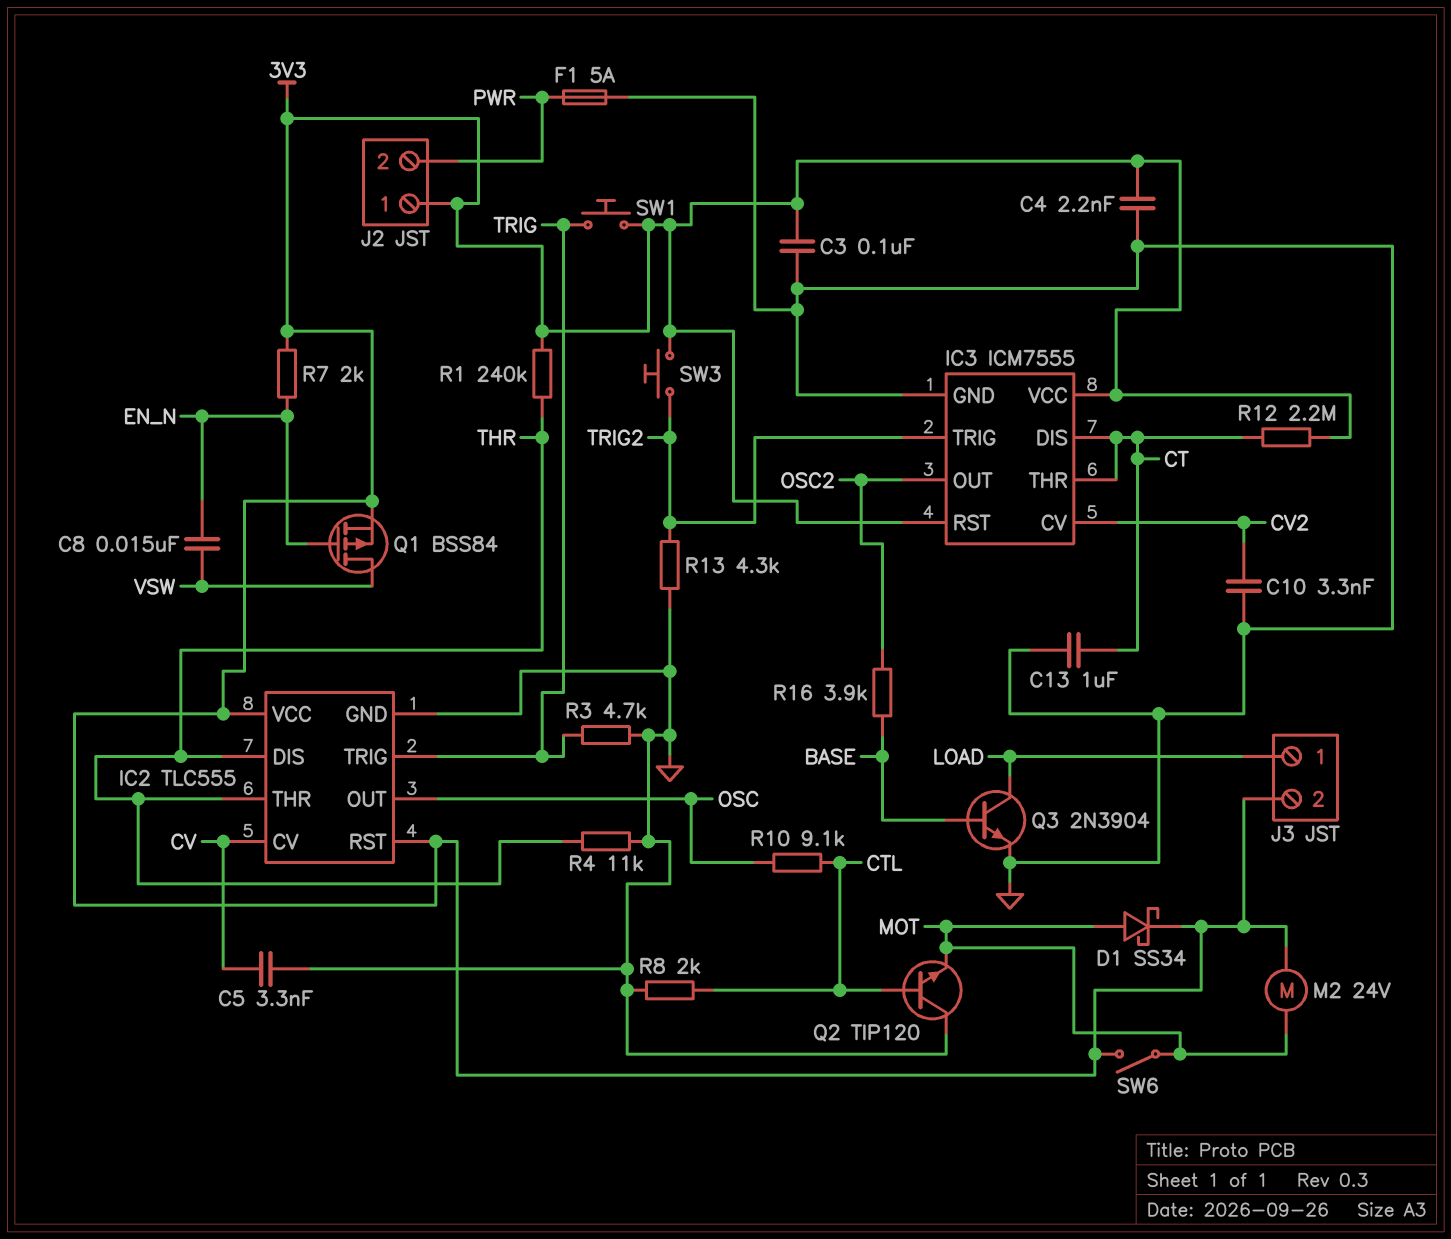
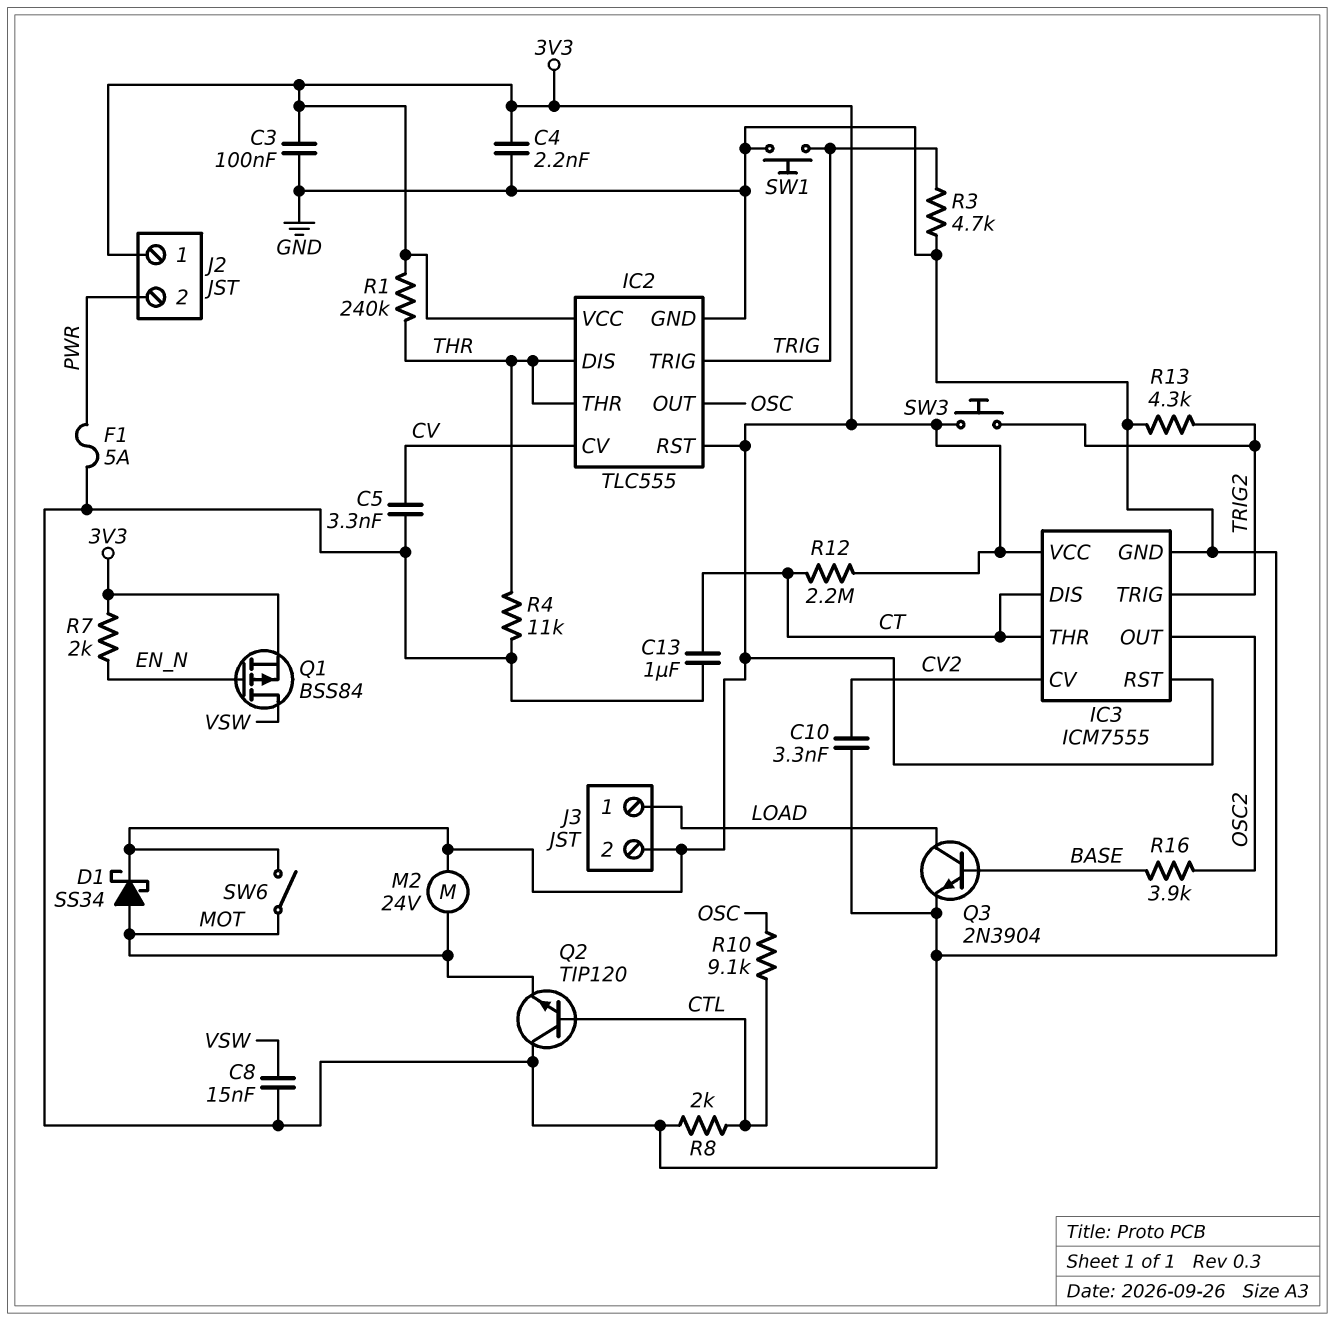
C8: 15nF (EN_N, VSW) -> 15nF (GND, VSW)
SW1: button (3V3, TRIG) -> button (GND, TRIG)

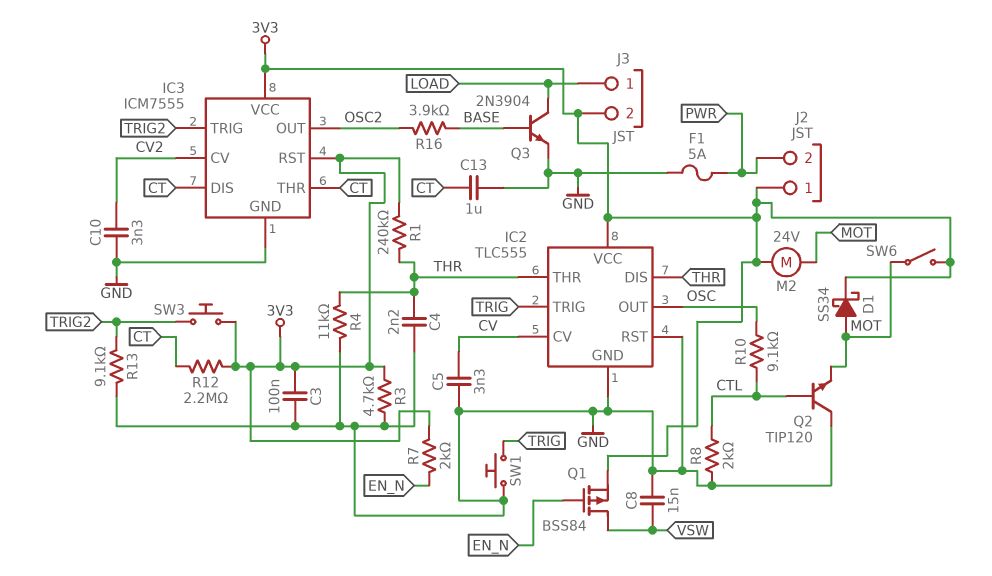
C4: 2.2nF (3V3, GND) -> 2.2nF (GND, THR)
IC2 pin RST: 3V3 -> GND
R3: 4.7k (GND, TRIG) -> 4.7k (3V3, GND)
R13: 4.3k (GND, TRIG2) -> 9.1k (GND, TRIG2)

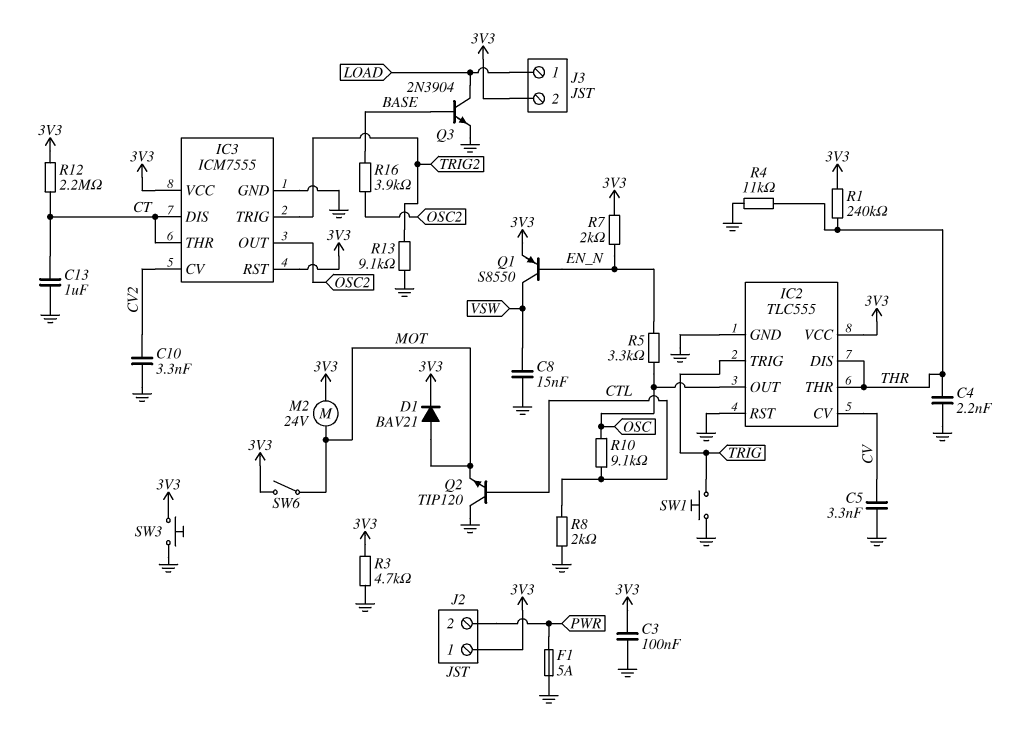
D1: schottky SS34 (A MOT, K 3V3) -> diode BAV21 (A MOT, K 3V3)
Q1: PMOS BSS84 (G EN_N, D VSW, S 3V3) -> PNP S8550 (B EN_N, C VSW, E 3V3)
R5: none -> 3.3k (EN_N, OSC)
SW3: button (3V3, TRIG2) -> button (3V3, GND)

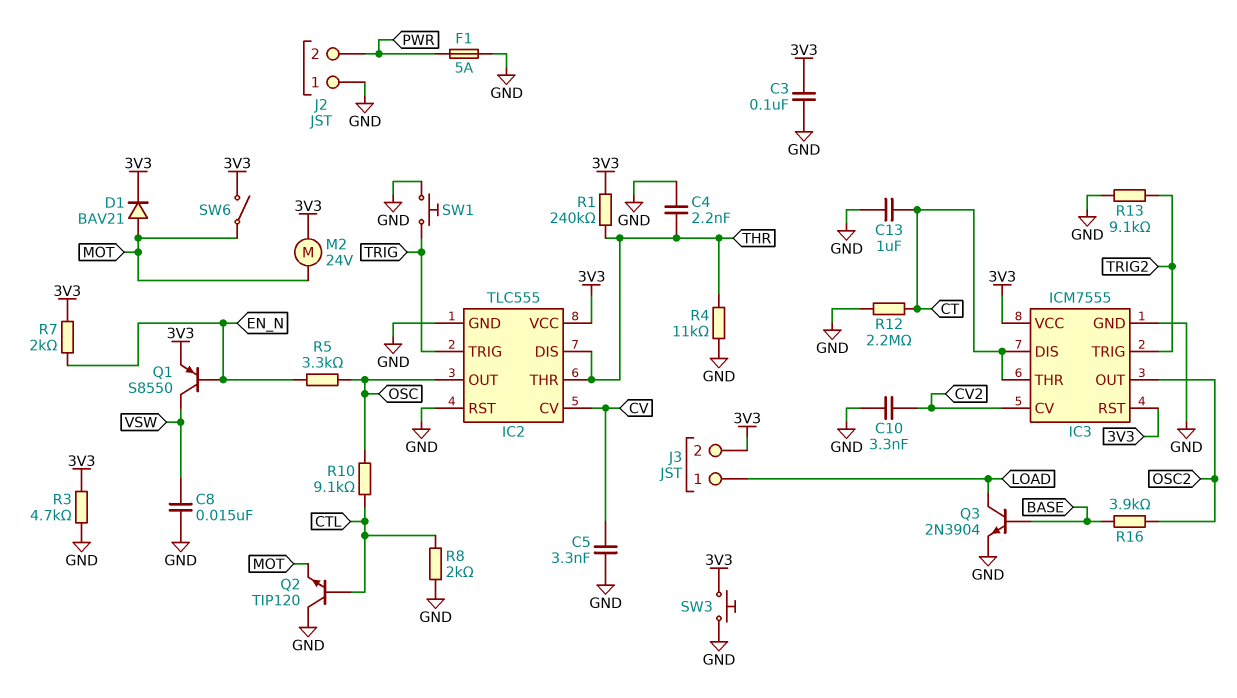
J2 pin 1: 3V3 -> GND
R12: 2.2M (3V3, CT) -> 2.2M (CT, GND)

